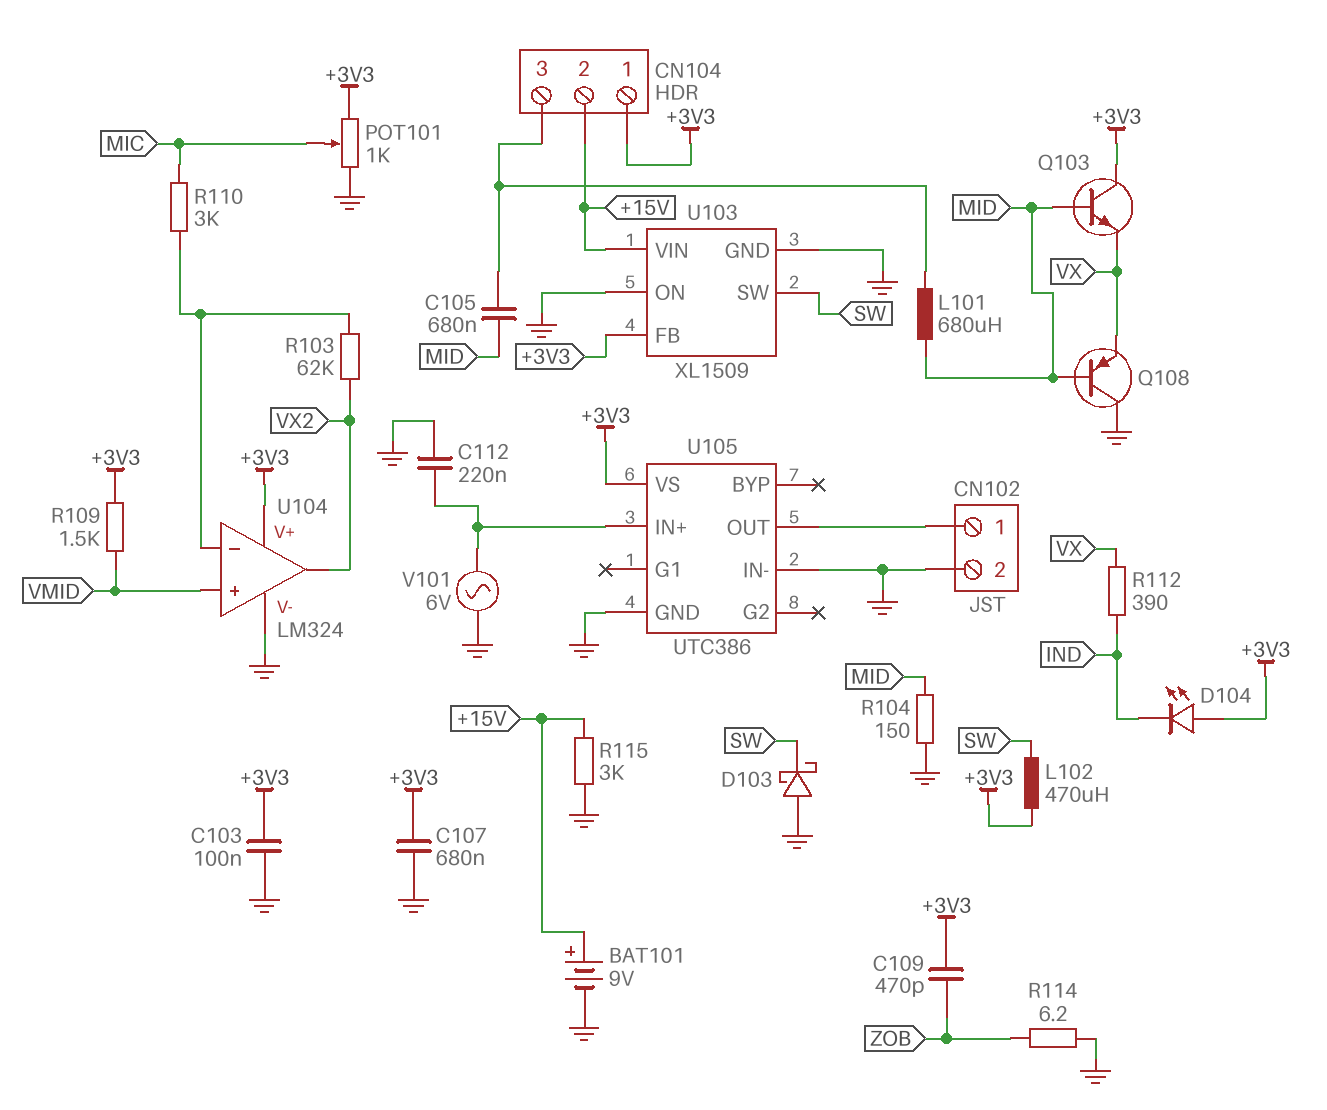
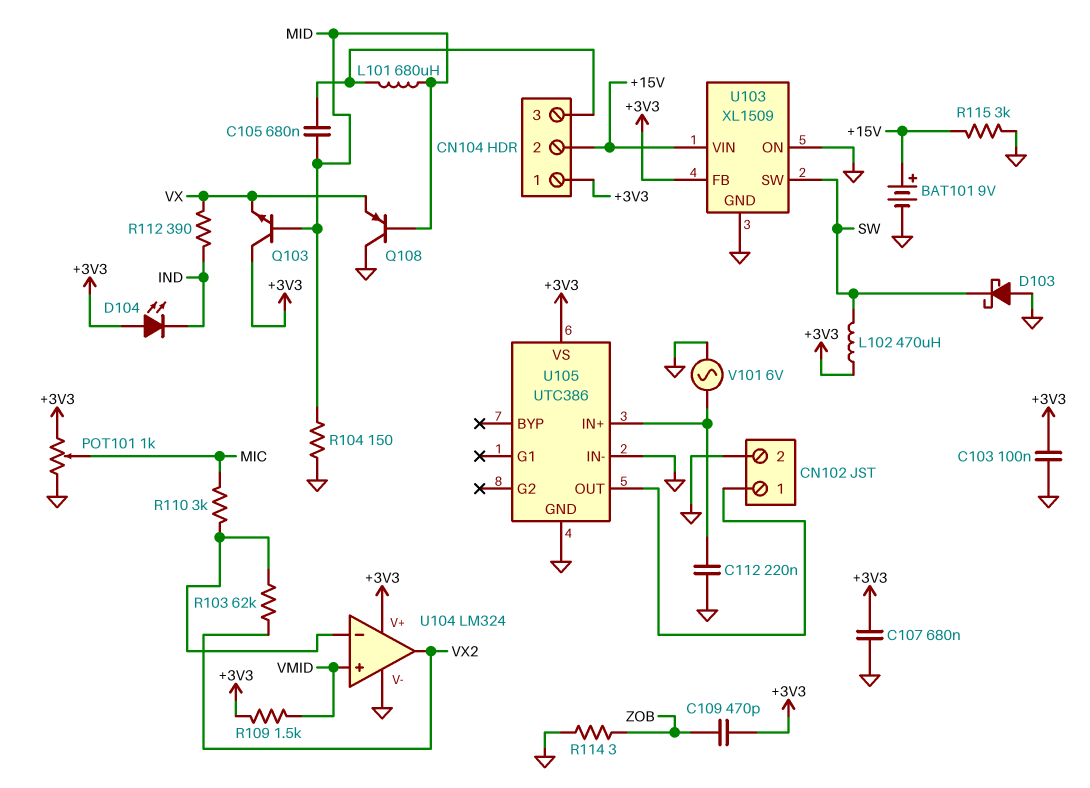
R114: 6.2 (GND, ZOB) -> 3 (GND, ZOB)

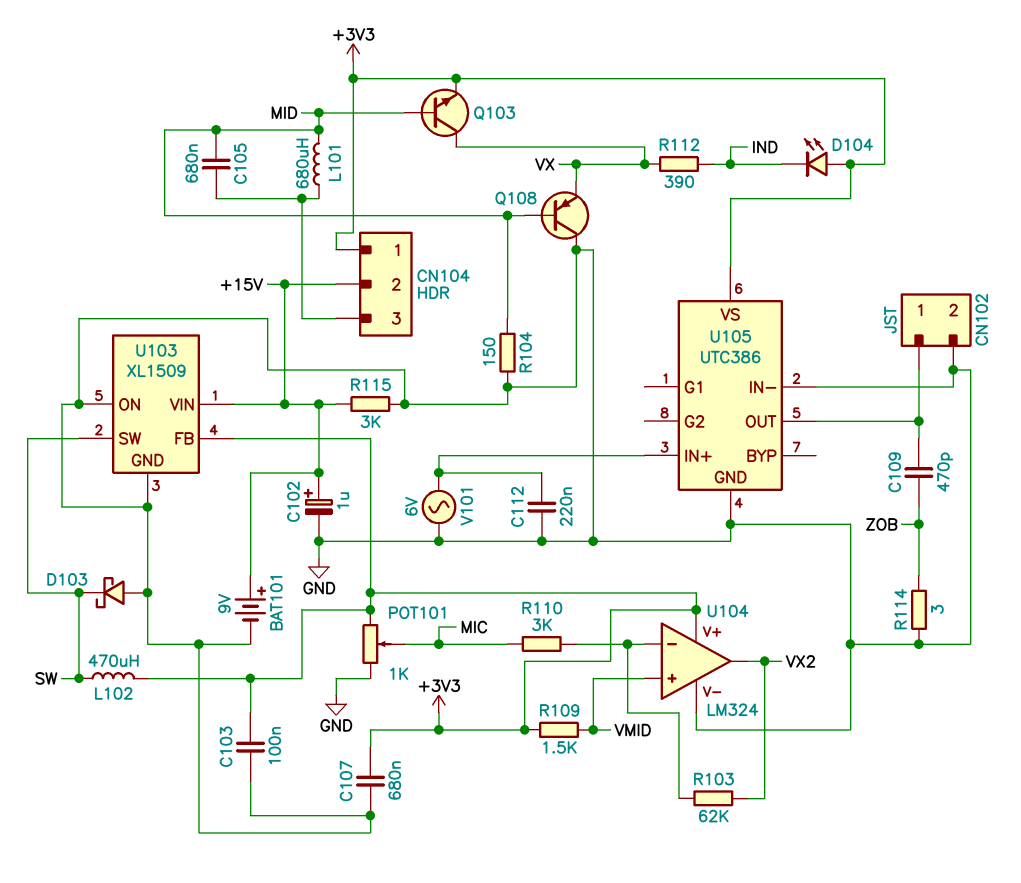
C102: none -> 1uF (plus +15V, minus GND)
C109: 470pF (+3V3, ZOB) -> 470pF (CN102/1, ZOB)
Q103: NPN (B MID, C +3V3, E VX) -> NPN (B MID, C VX, E +3V3)

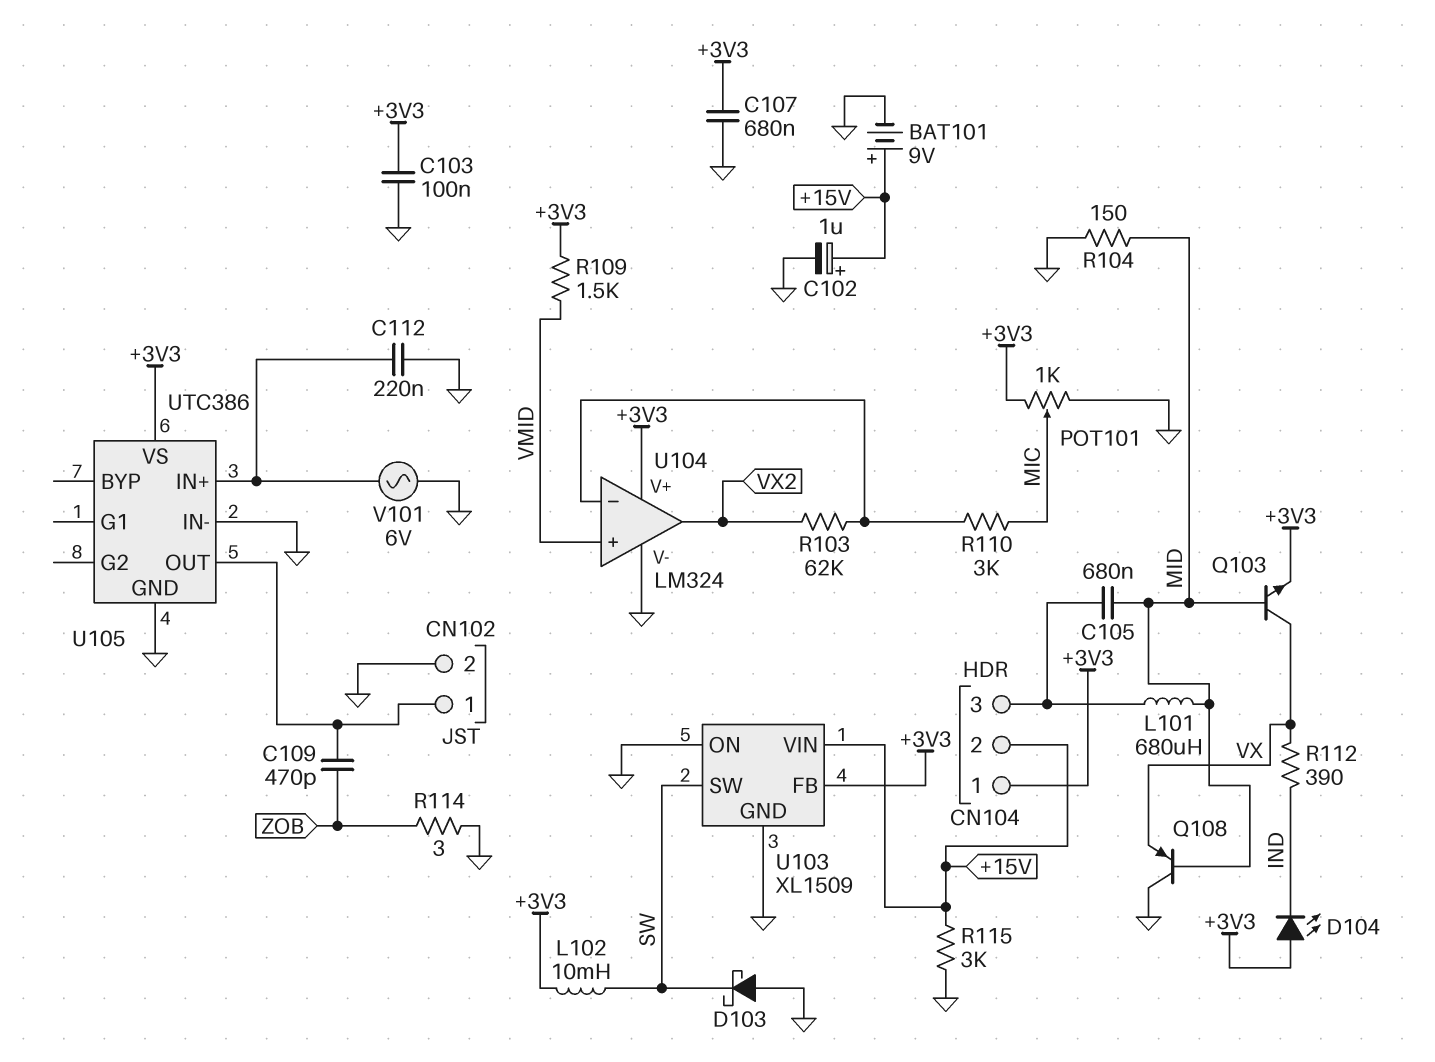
L102: 470uH (+3V3, SW) -> 10mH (+3V3, SW)

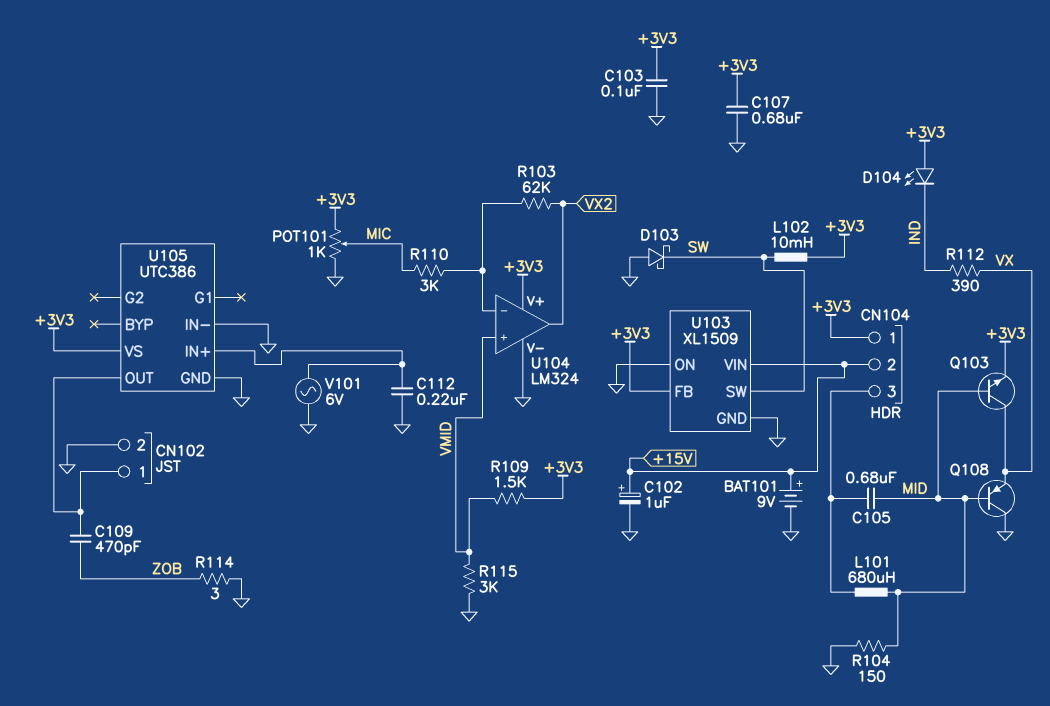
R115: 3k (+15V, GND) -> 3k (GND, VMID)

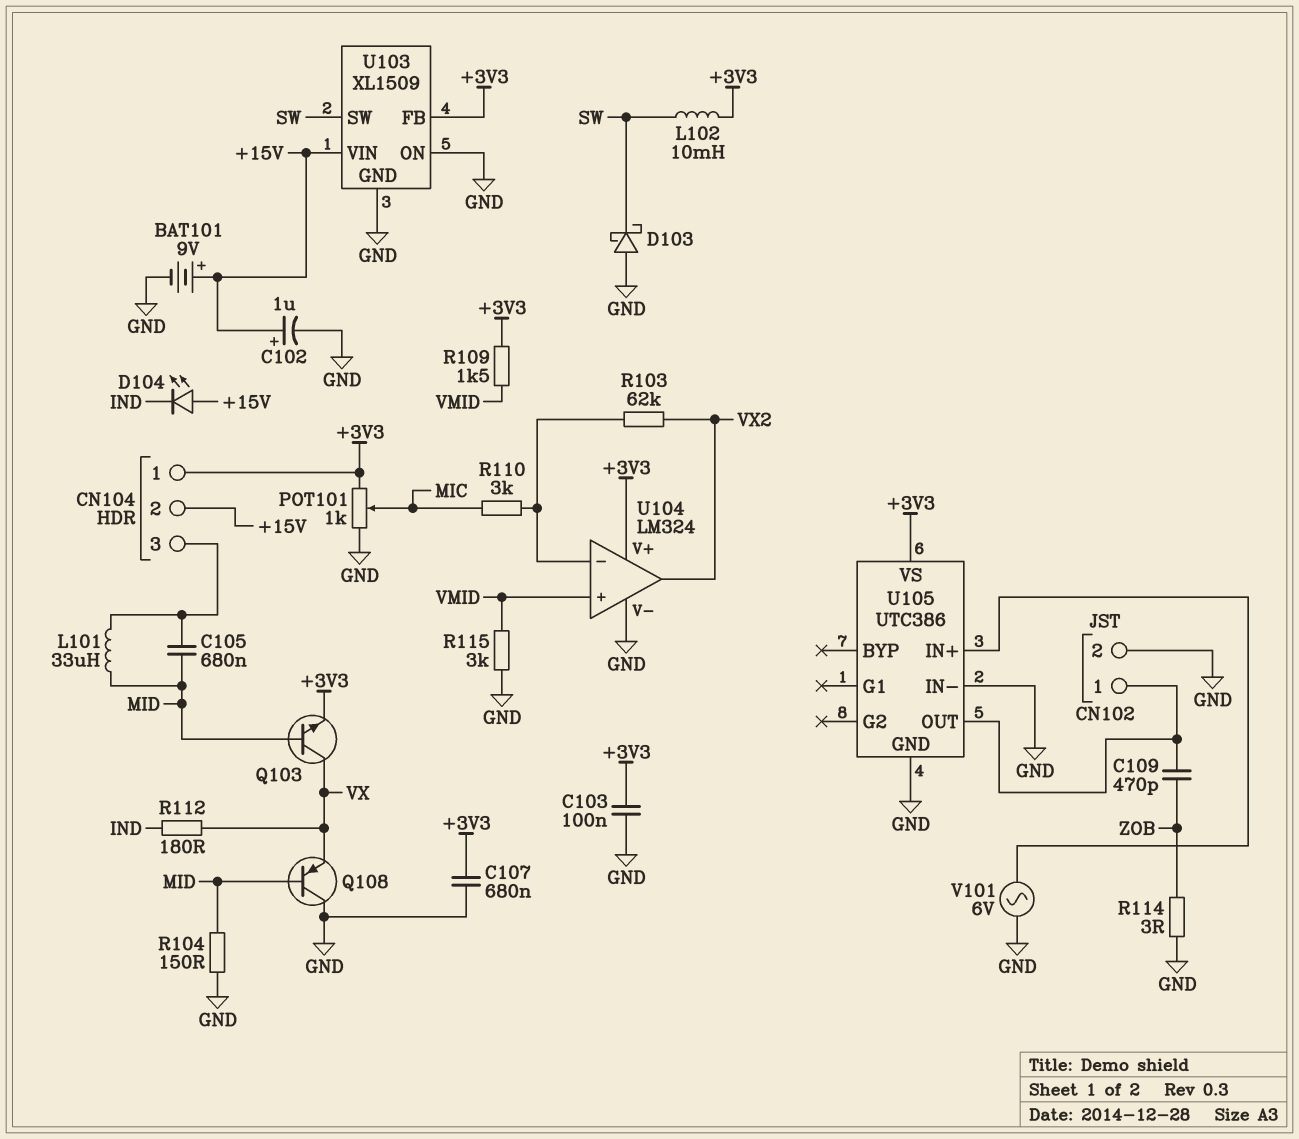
C112: 220nF (GND, U105/IN+) -> none
D104: LED (A +3V3, K IND) -> LED (A +15V, K IND)
L101: 680uH (CN104/3, MID) -> 33uH (CN104/3, MID)
R112: 390 (IND, VX) -> 180 (IND, VX)

